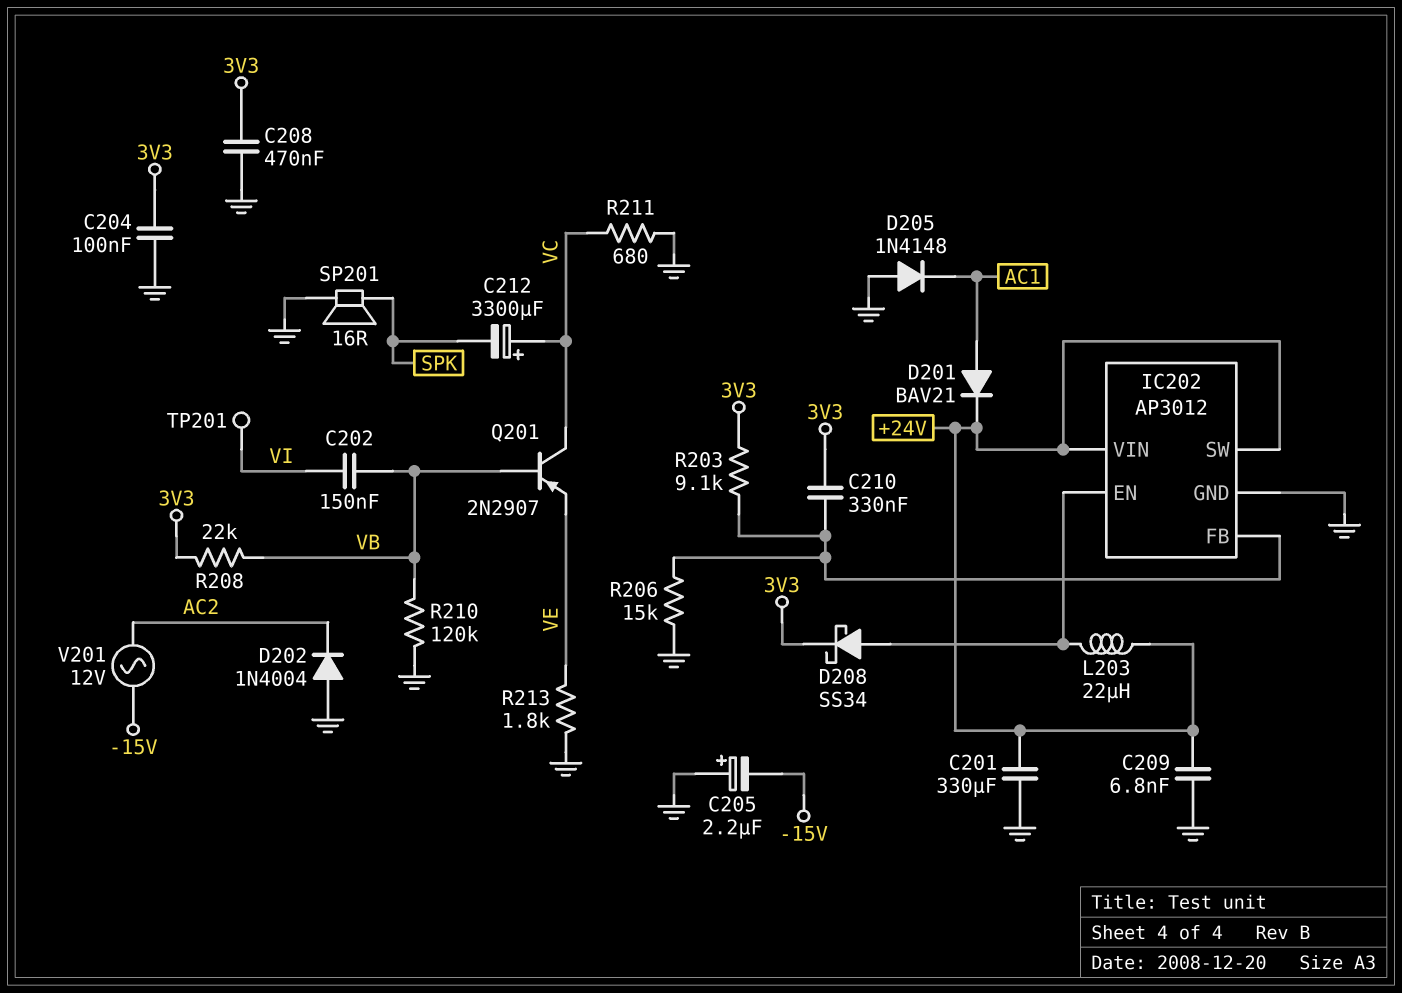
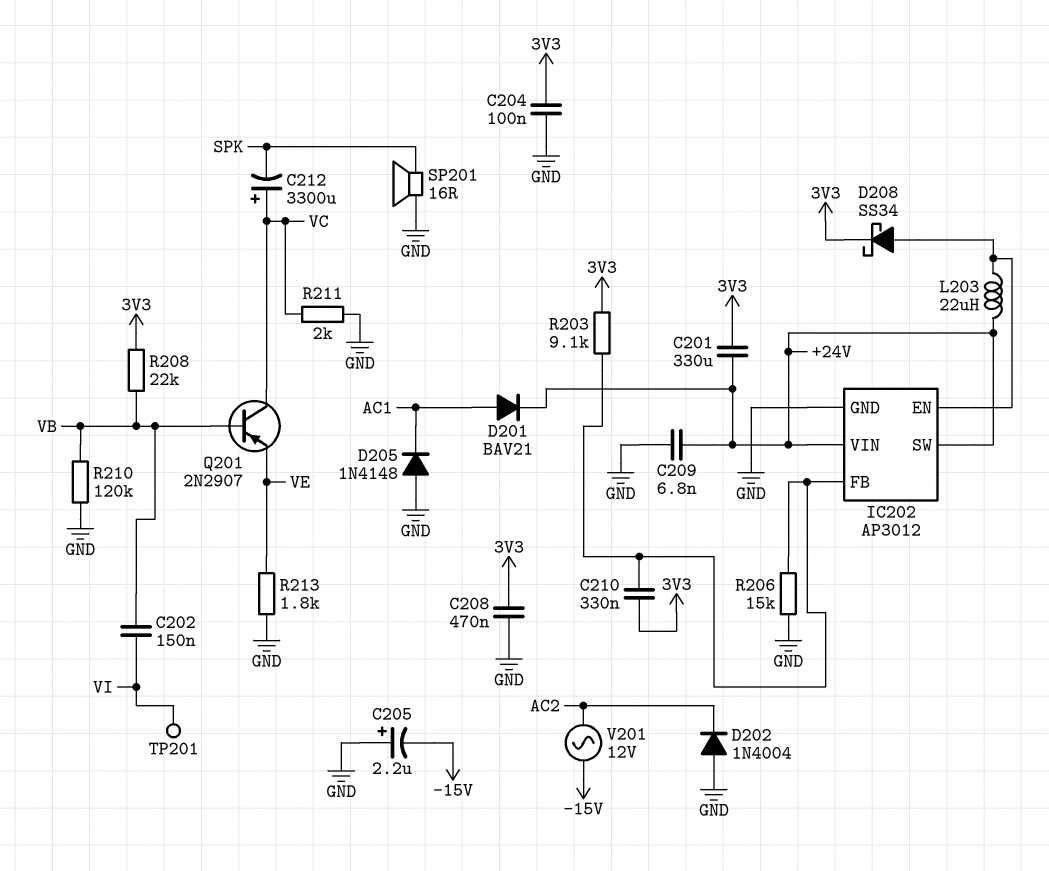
C201: 330uF (+24V, GND) -> 330uF (+24V, 3V3)
R211: 680 (GND, VC) -> 2k (GND, VC)

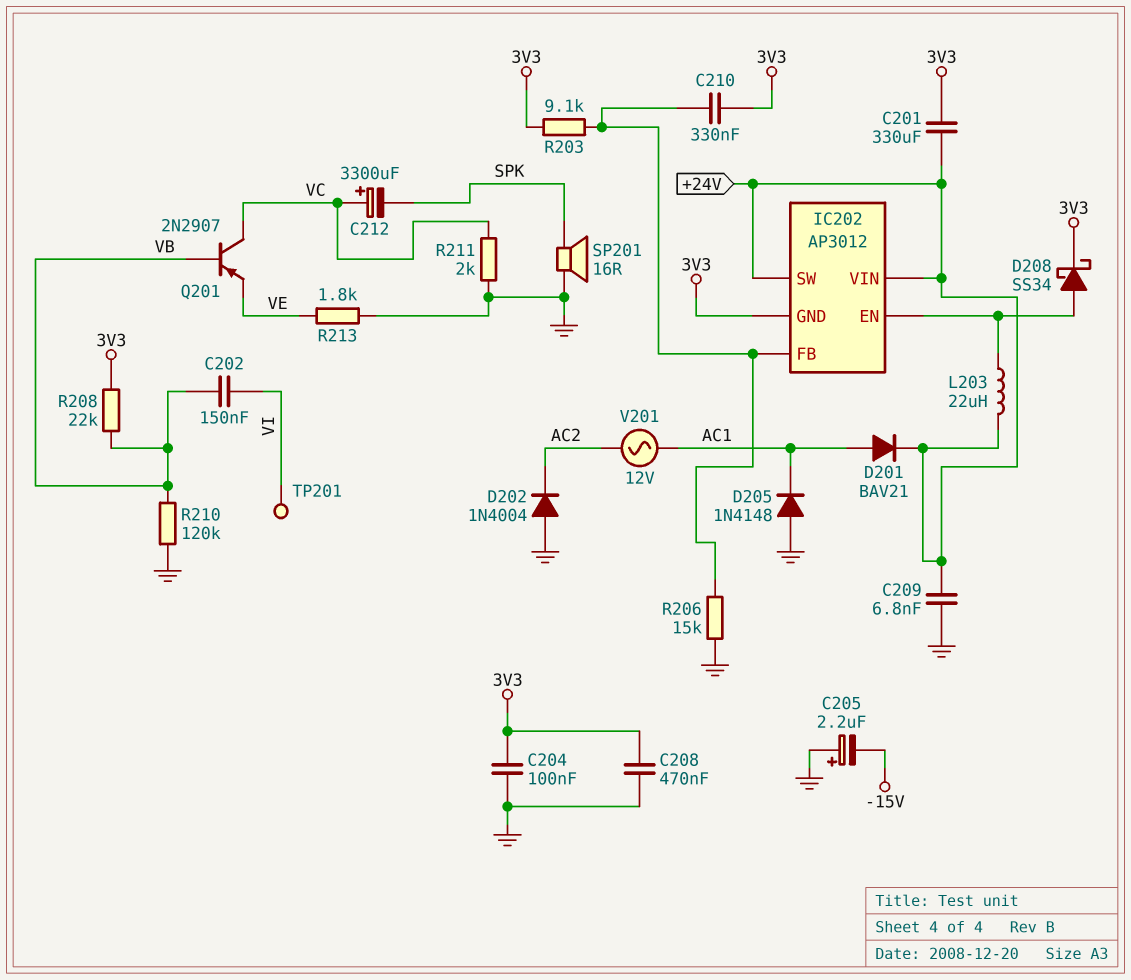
IC202 pin GND: GND -> 3V3
V201: AC 12V (-15V, AC2) -> AC 12V (AC1, AC2)

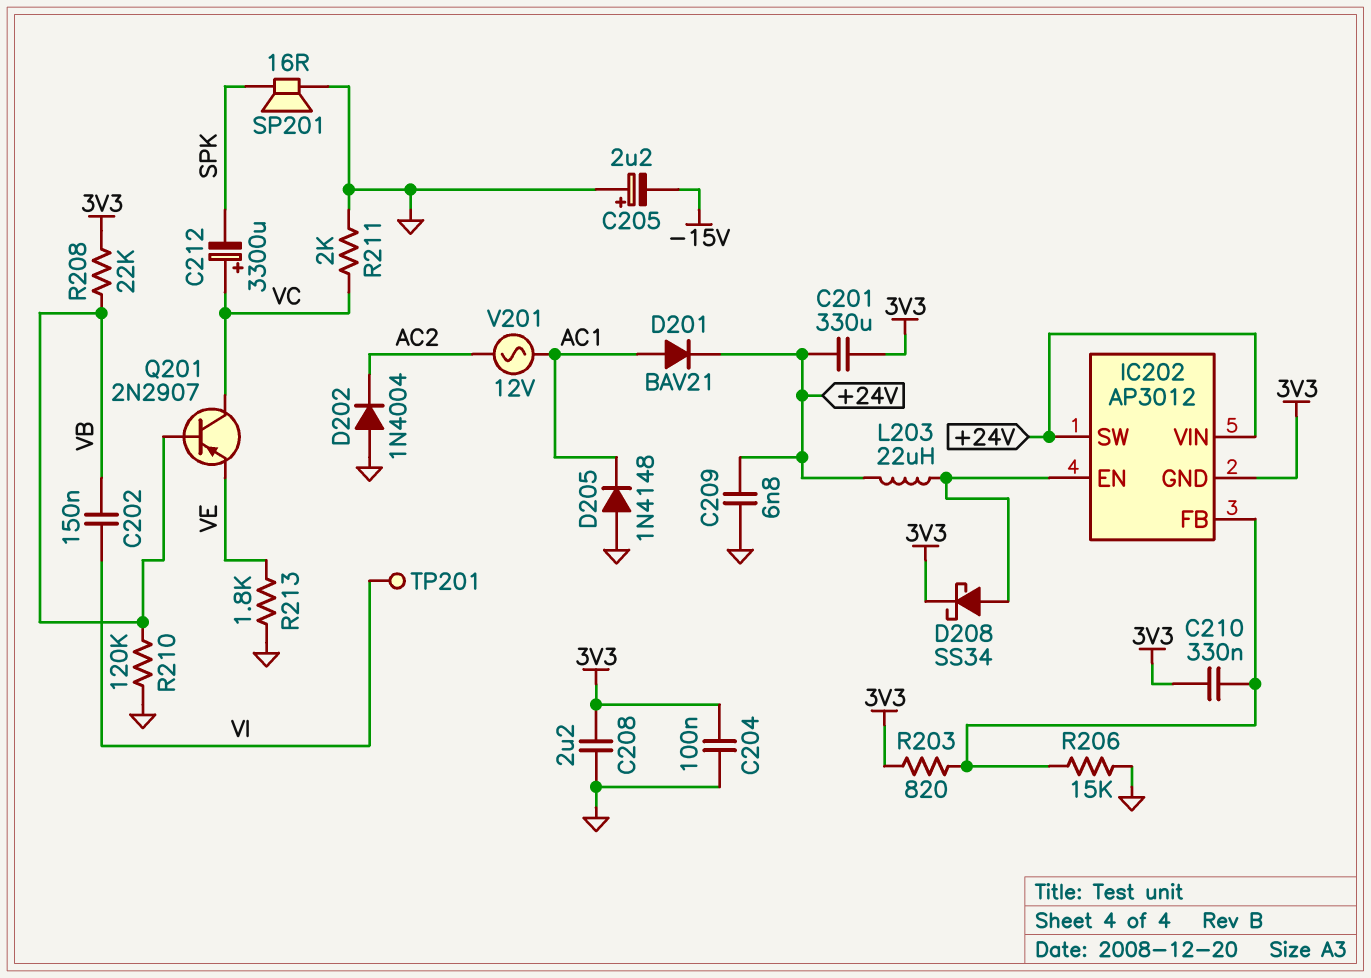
C208: 470nF (3V3, GND) -> 2.2uF (3V3, GND)
R203: 9.1k (3V3, IC202/FB) -> 820 (3V3, IC202/FB)

